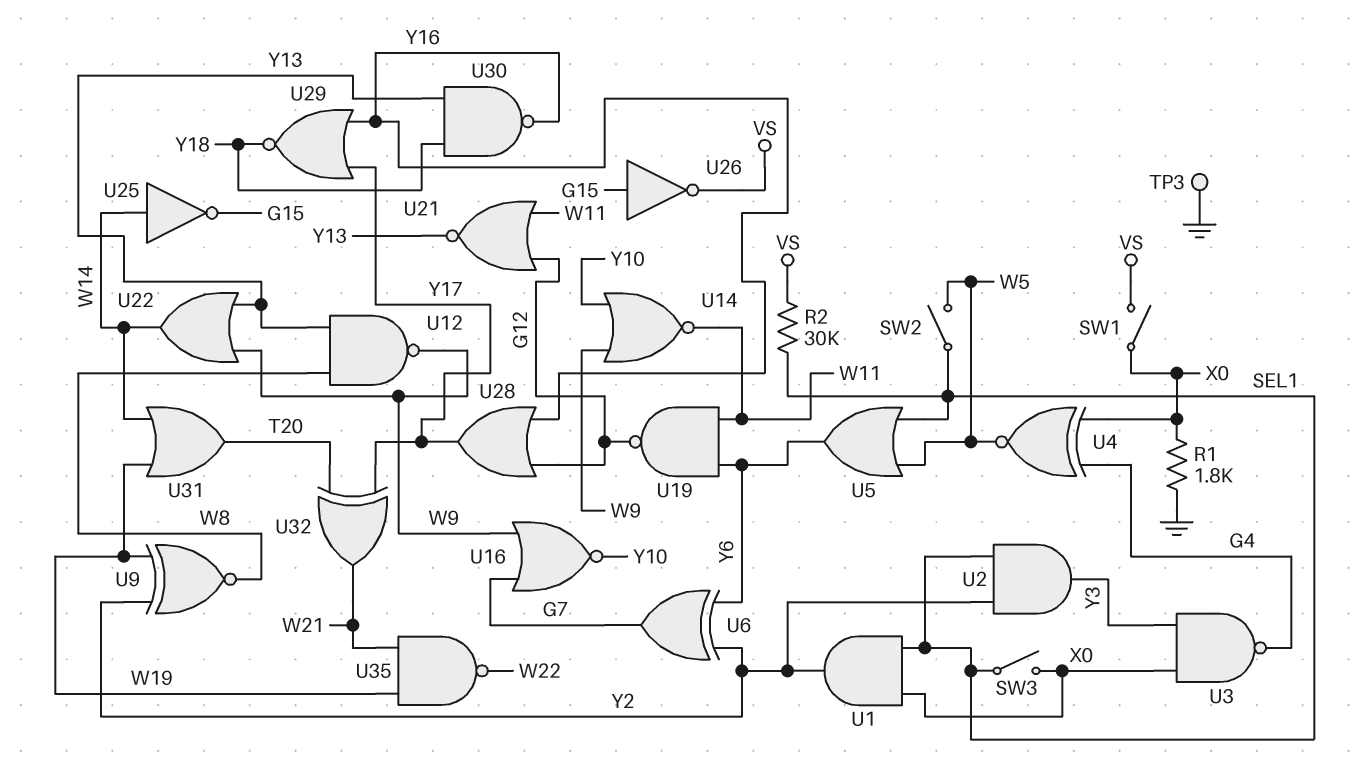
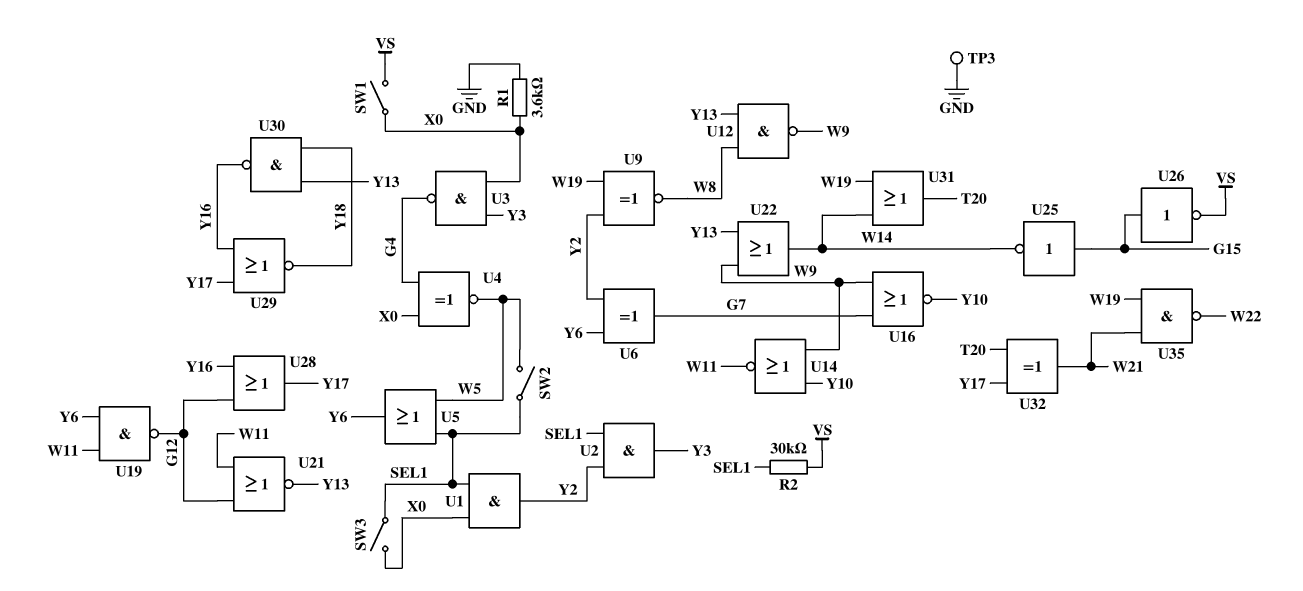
R1: 1.8k (GND, X0) -> 3.6k (GND, X0)
U25: NOT (in W14, out G15) -> NOT (in G15, out W14)

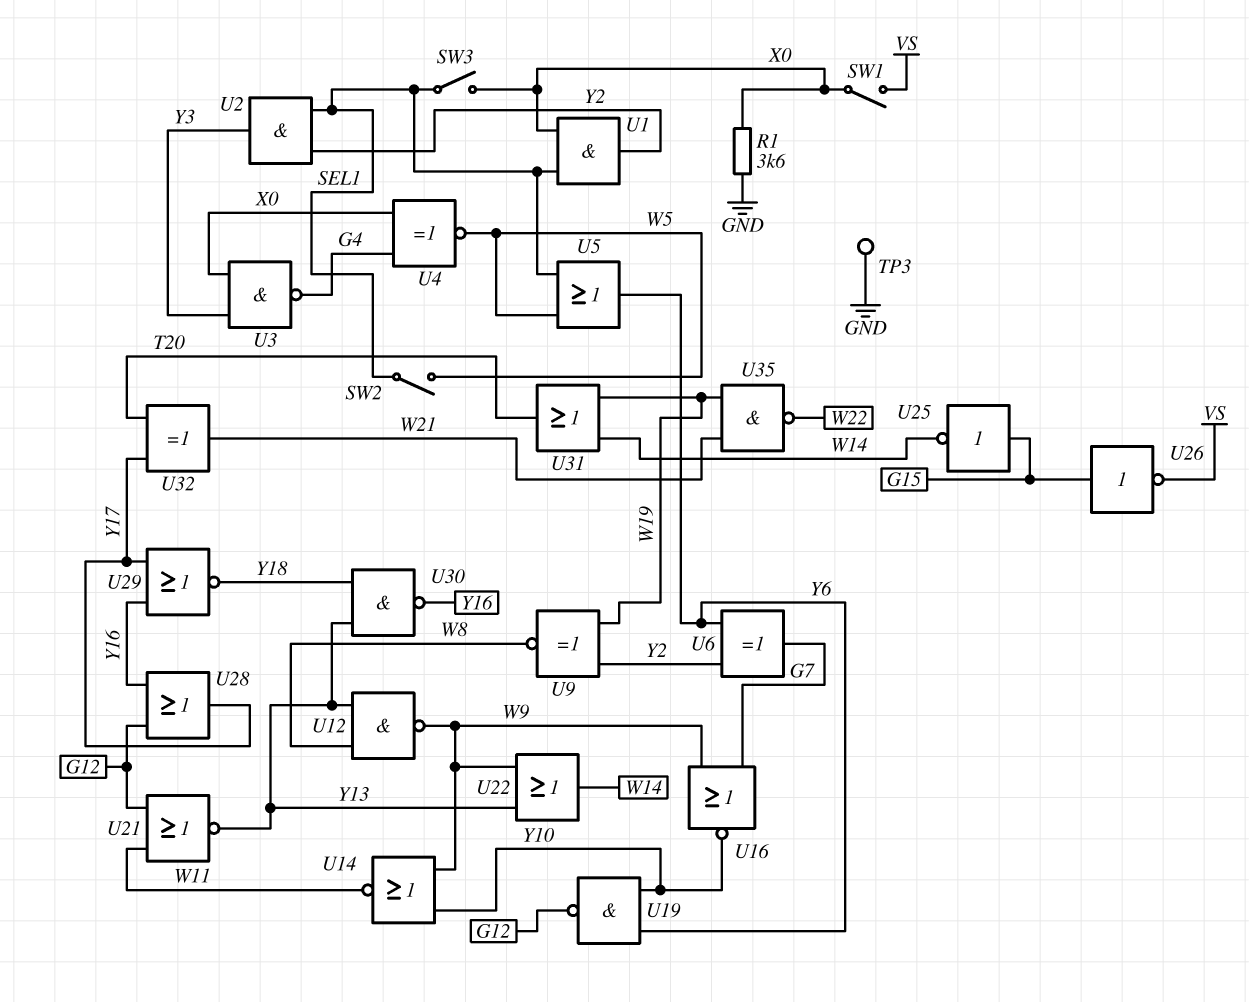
R2: 30k (SEL1, VS) -> none
U19: NAND (in W11, in Y6, out G12) -> NAND (in Y6, in Y10, out G12)

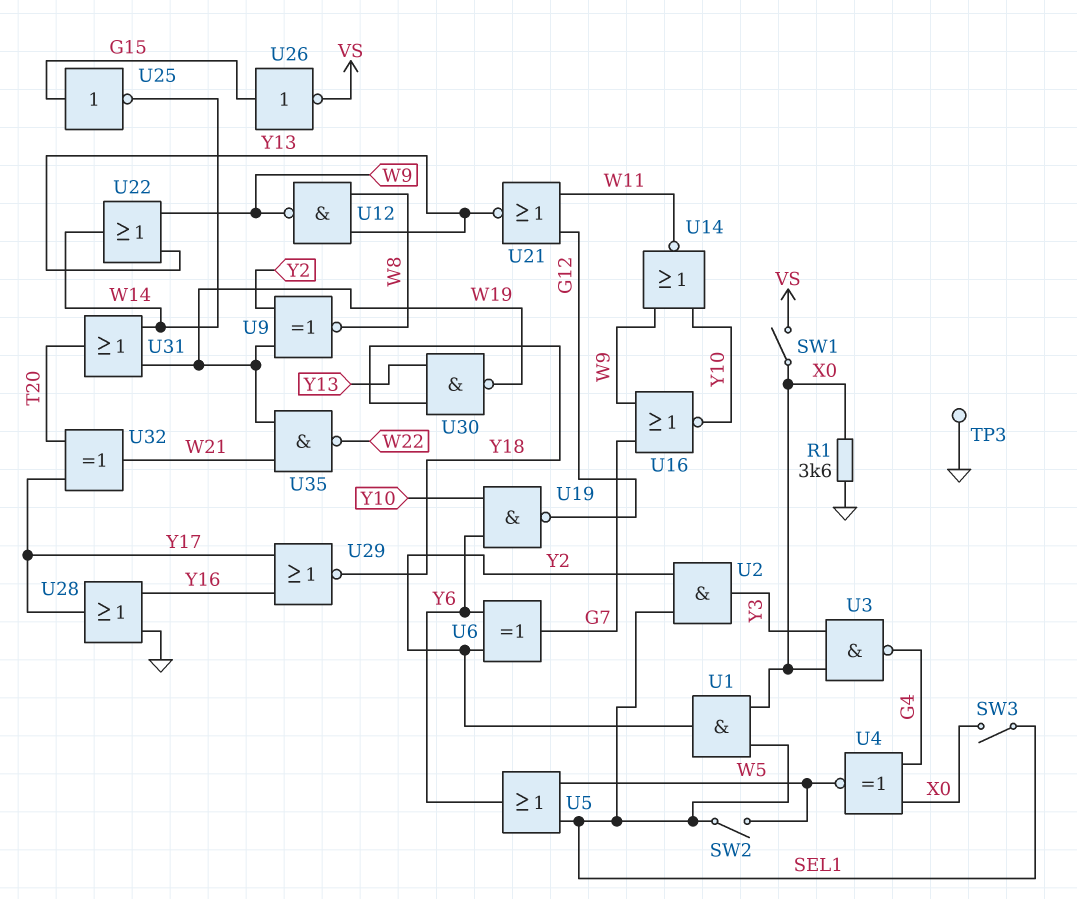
U28: OR (in G12, in Y16, out Y17) -> OR (in GND, in Y16, out Y17)
U30: NAND (in Y13, in Y18, out Y16) -> NAND (in Y13, in Y18, out W19)

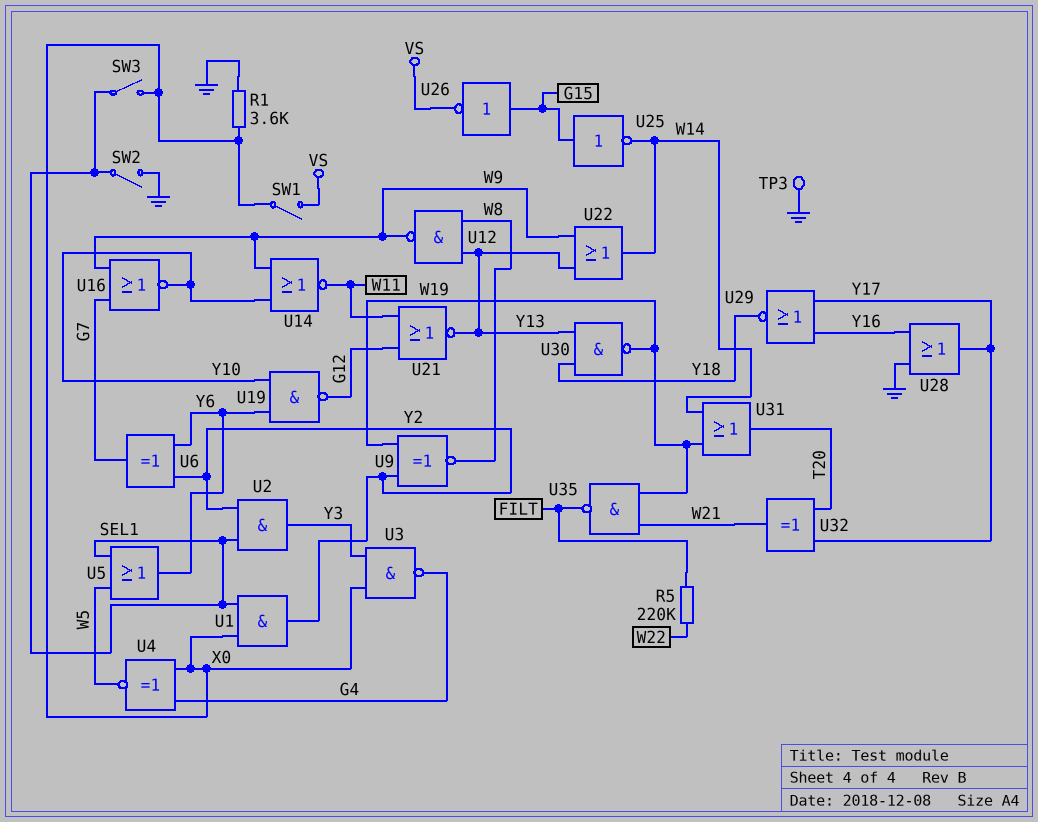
R5: none -> 220k (FILT, W22)
SW2: switch (SEL1, W5) -> switch (GND, SEL1)
U35: NAND (in W19, in W21, out W22) -> NAND (in W19, in W21, out FILT)

